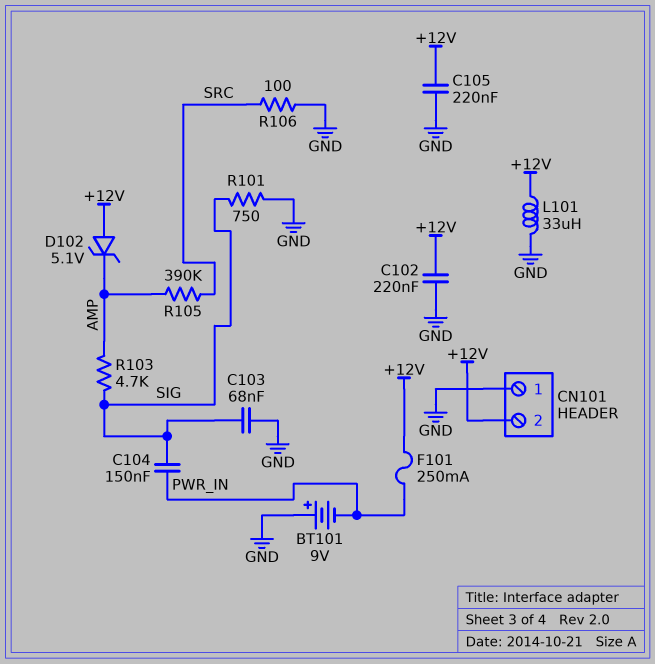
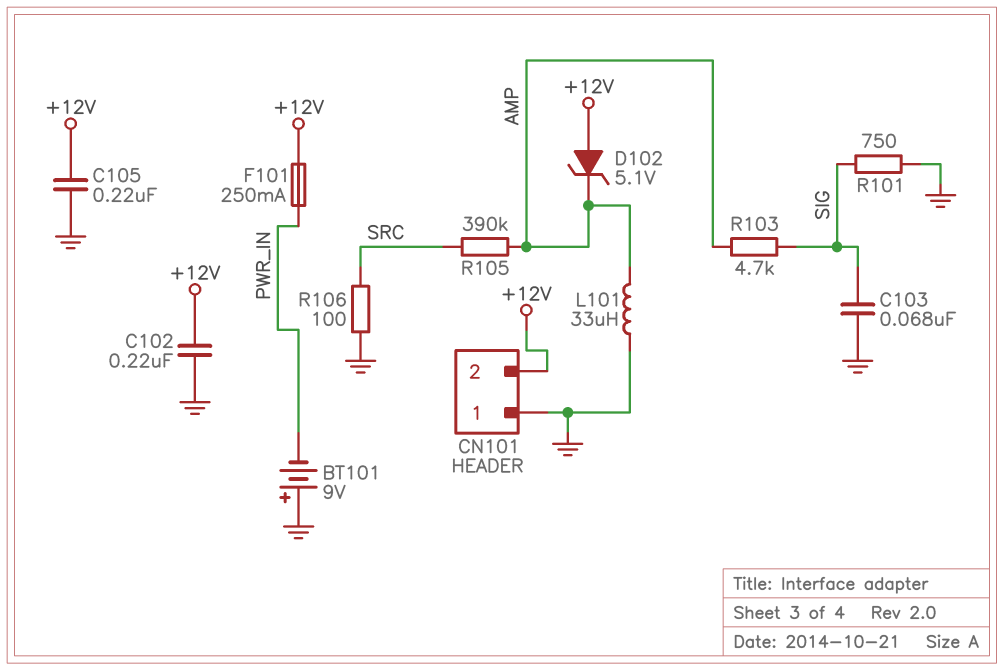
C104: 150nF (PWR_IN, SIG) -> none
L101: 33uH (+12V, GND) -> 33uH (AMP, GND)

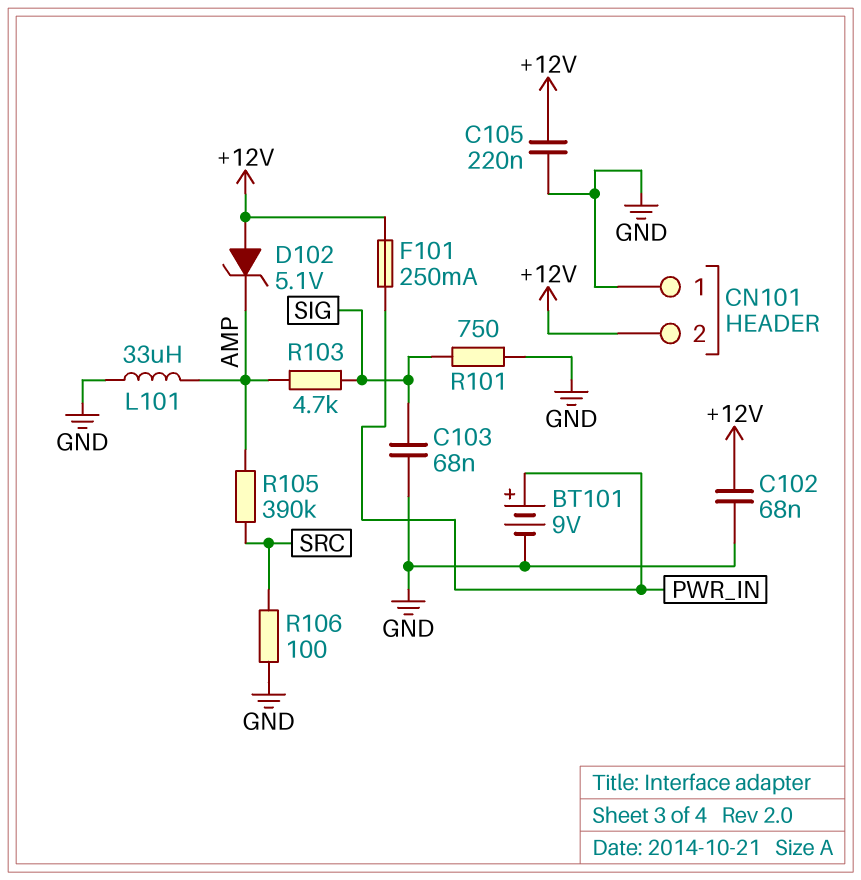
BT101: 9V (plus GND, minus PWR_IN) -> 9V (plus PWR_IN, minus GND)
C102: 220nF (+12V, GND) -> 68nF (+12V, GND)

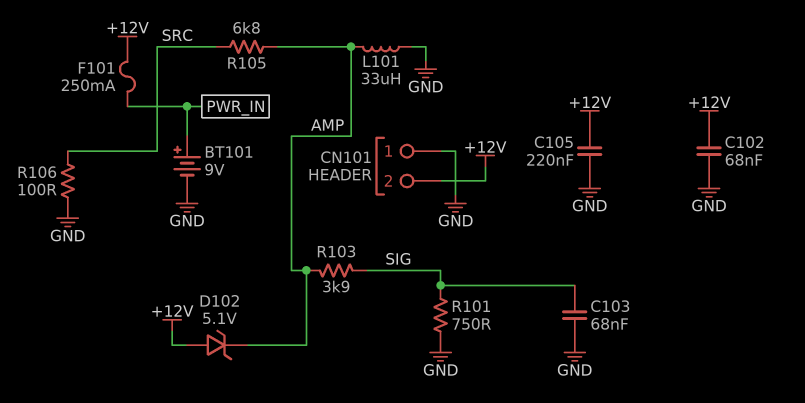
R103: 4.7k (AMP, SIG) -> 3.9k (AMP, SIG)
R105: 390k (AMP, SRC) -> 6.8k (AMP, SRC)

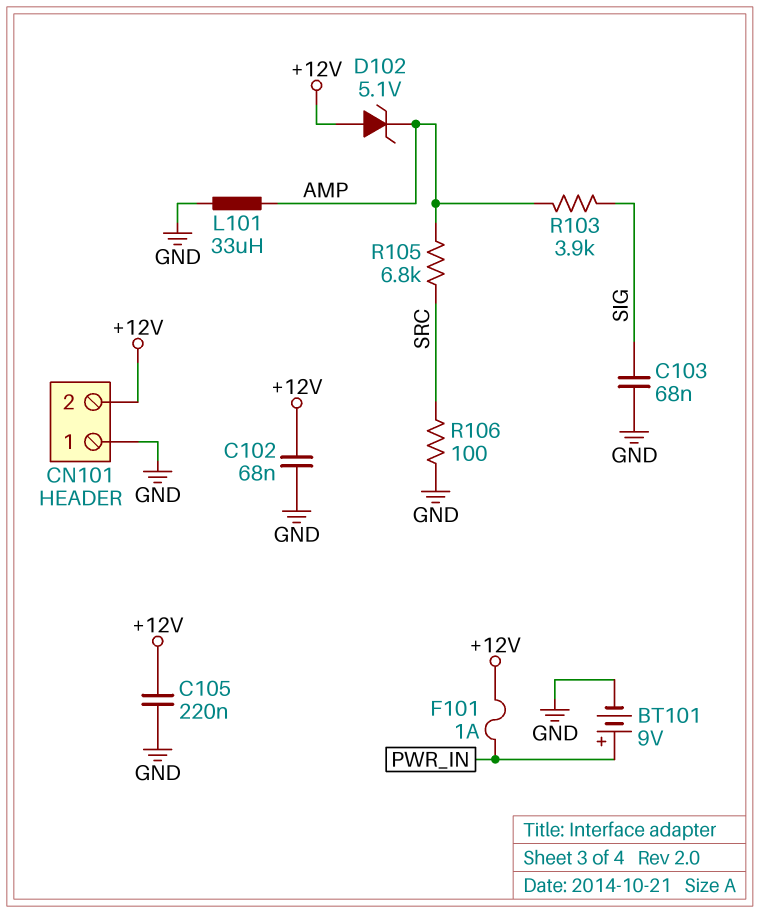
F101: 250mA (+12V, PWR_IN) -> 1A (+12V, PWR_IN)
R101: 750 (GND, SIG) -> none

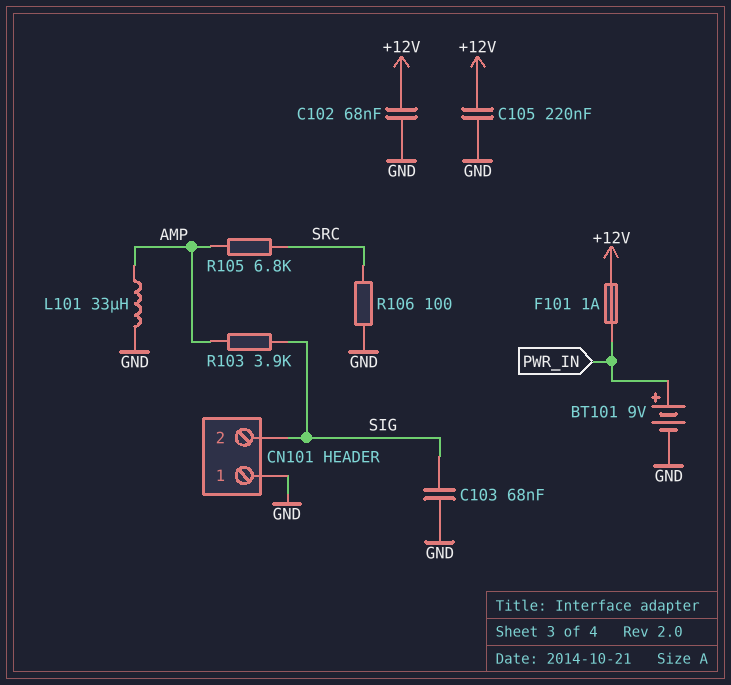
CN101 pin 2: +12V -> SIG
D102: zener 5.1V (A +12V, K AMP) -> none

